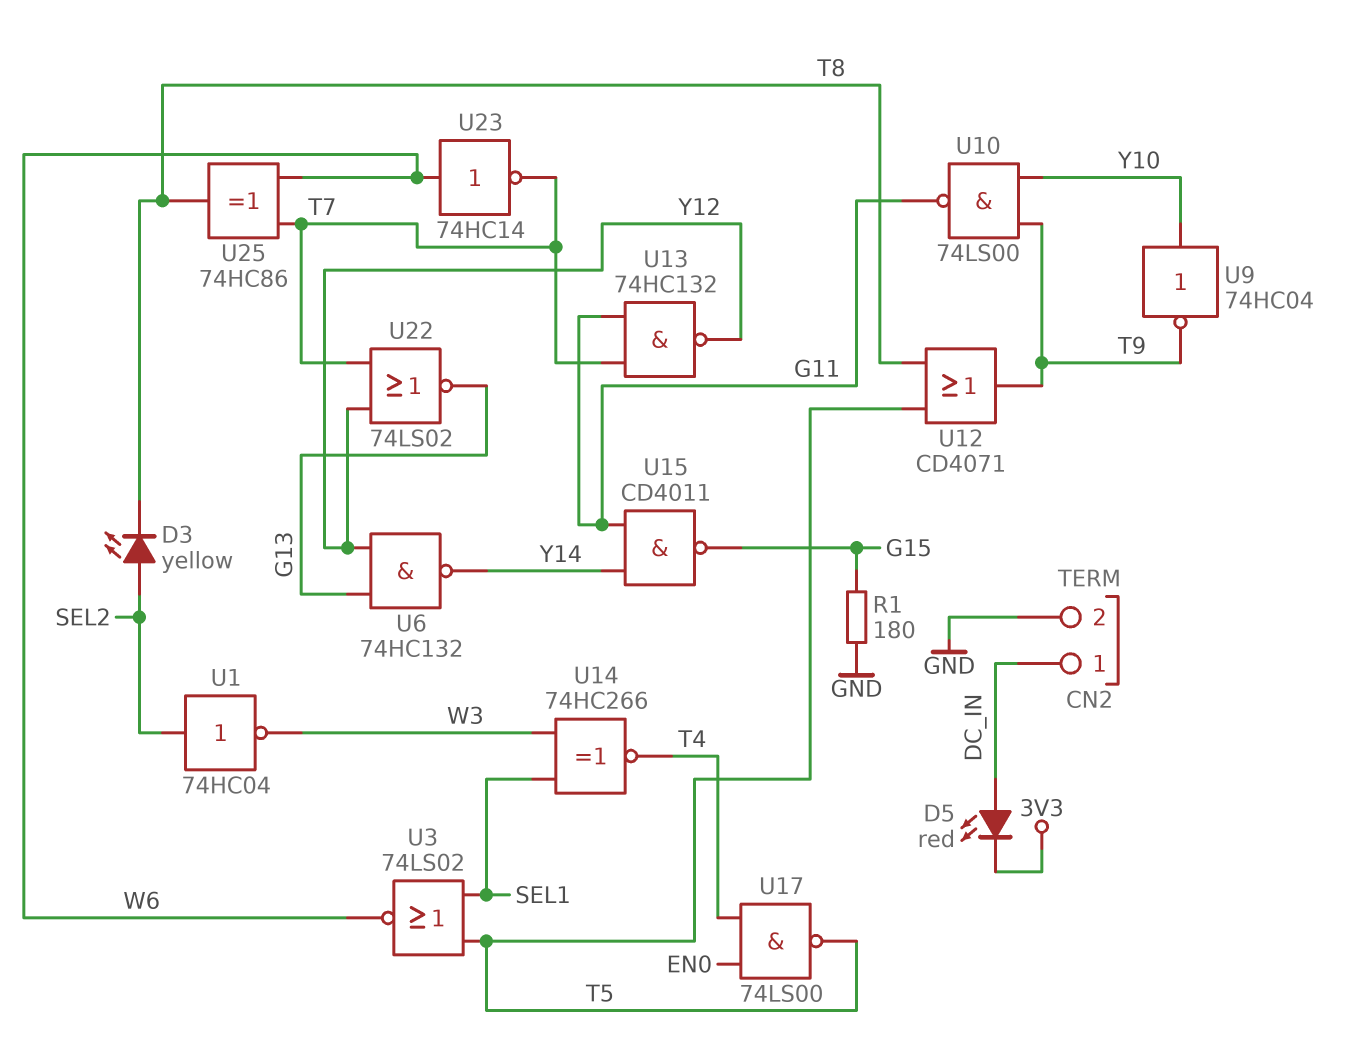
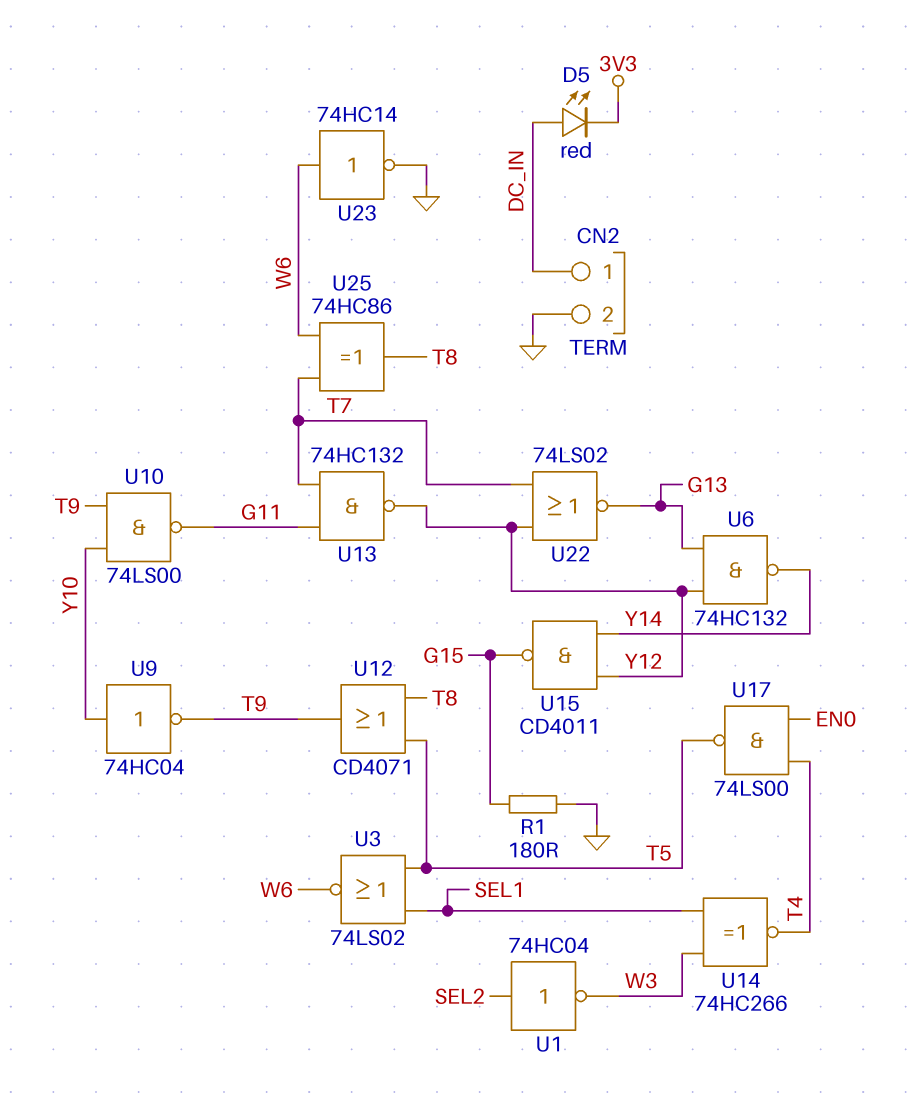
D3: LED yellow (A SEL2, K T8) -> none
U15: NAND CD4011 (in G11, in Y14, out G15) -> NAND CD4011 (in Y12, in Y14, out G15)
U23: NOT 74HC14 (in W6, out T7) -> NOT 74HC14 (in W6, out GND)

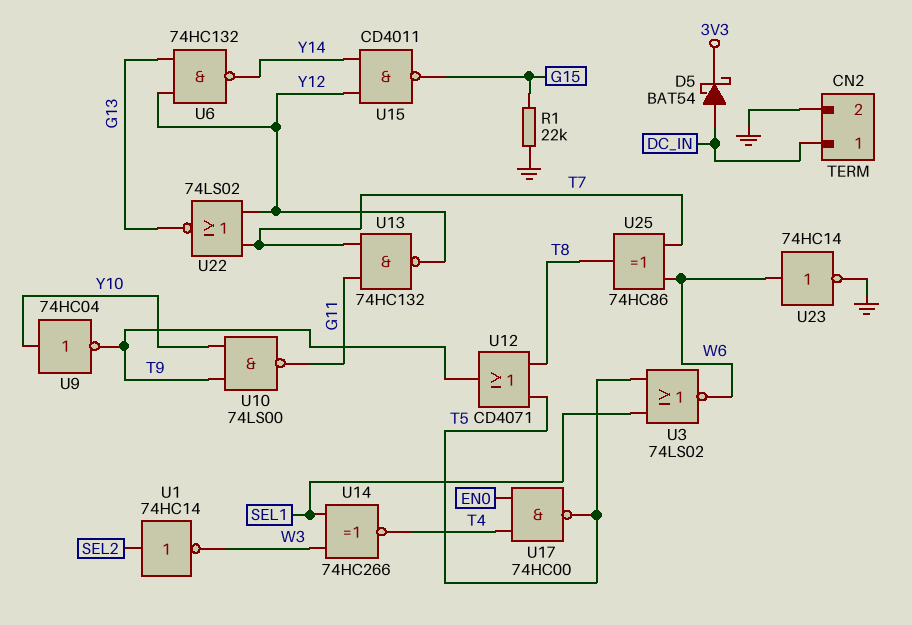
D5: LED red (A DC_IN, K 3V3) -> schottky BAT54 (A DC_IN, K 3V3)
R1: 180 (G15, GND) -> 22k (G15, GND)
U1: NOT 74HC04 (in SEL2, out W3) -> NOT 74HC14 (in SEL2, out W3)
U17: NAND 74LS00 (in EN0, in T4, out T5) -> NAND 74HC00 (in EN0, in T4, out T5)

